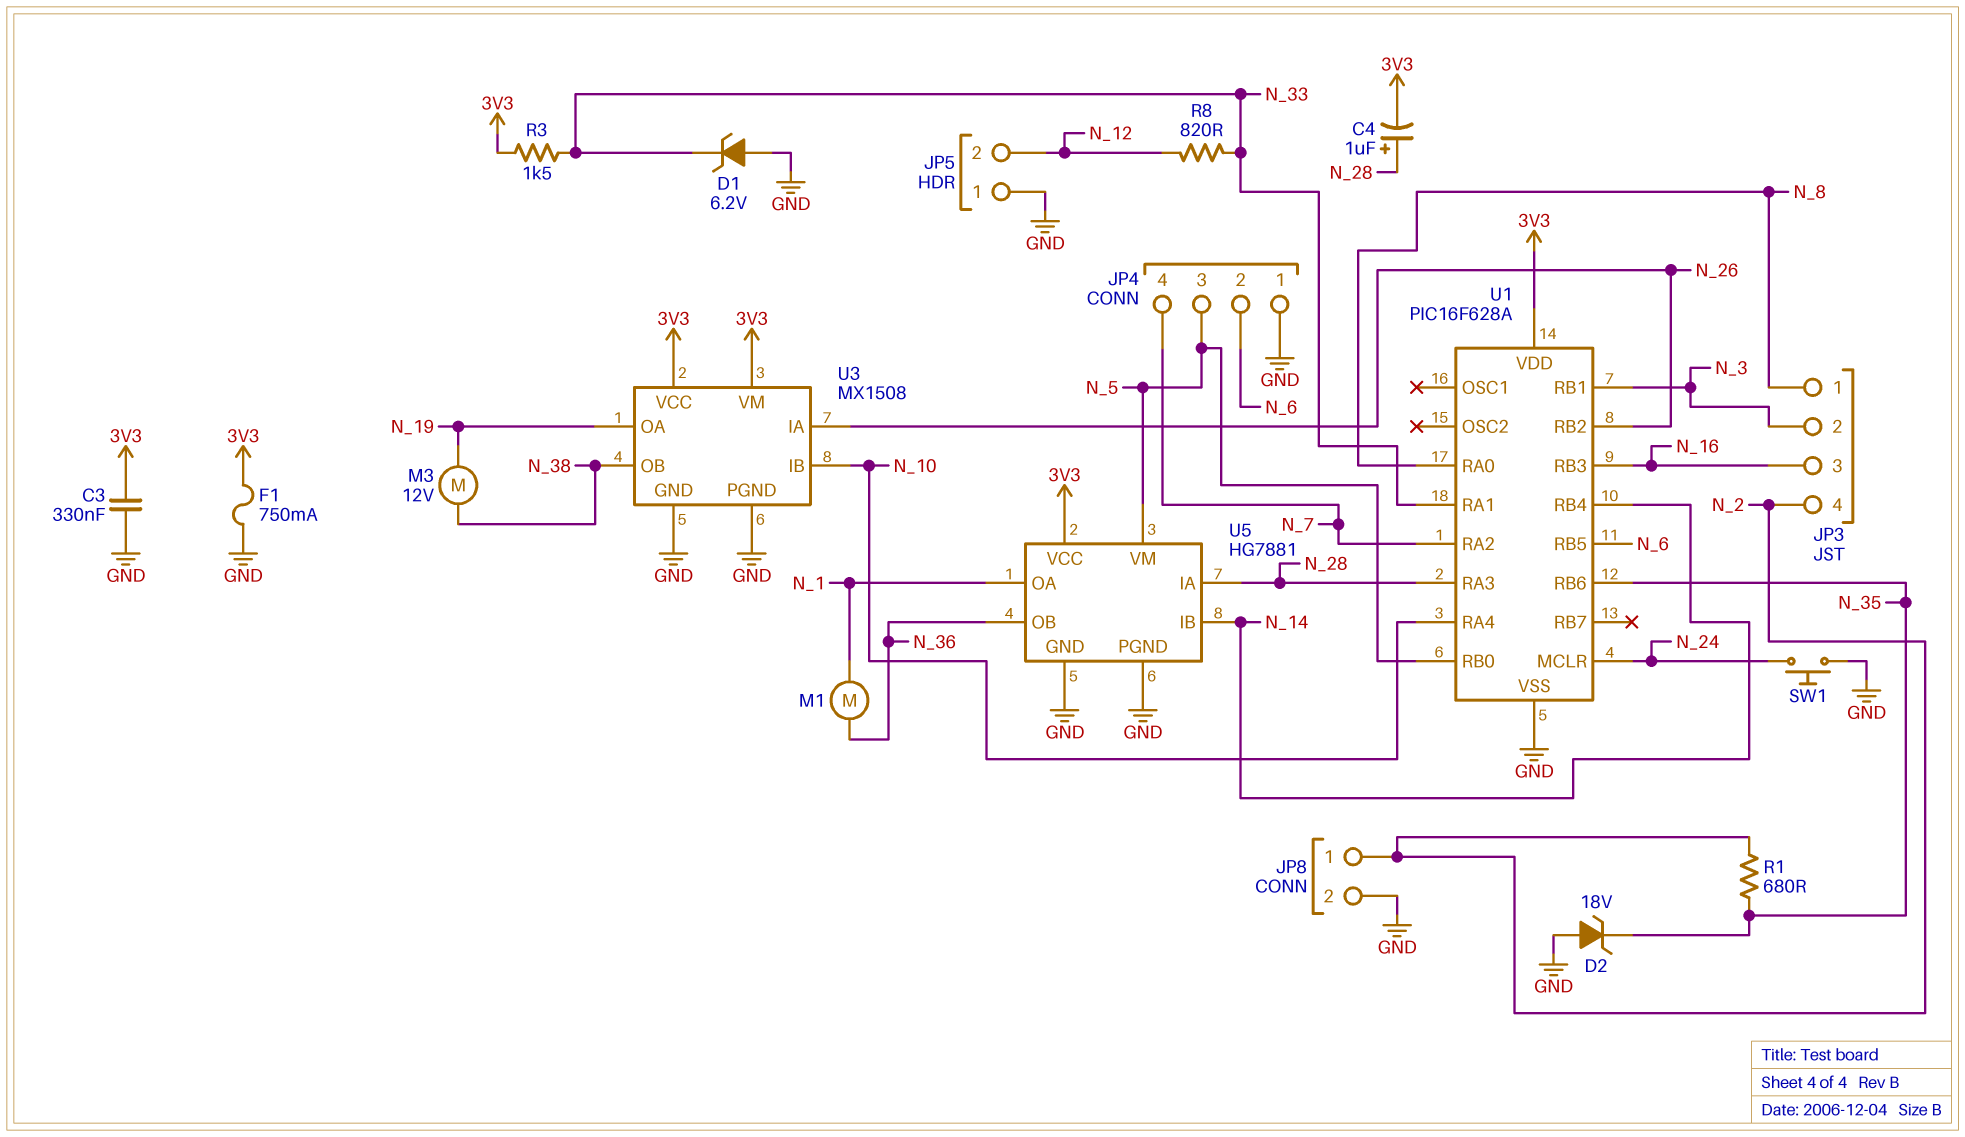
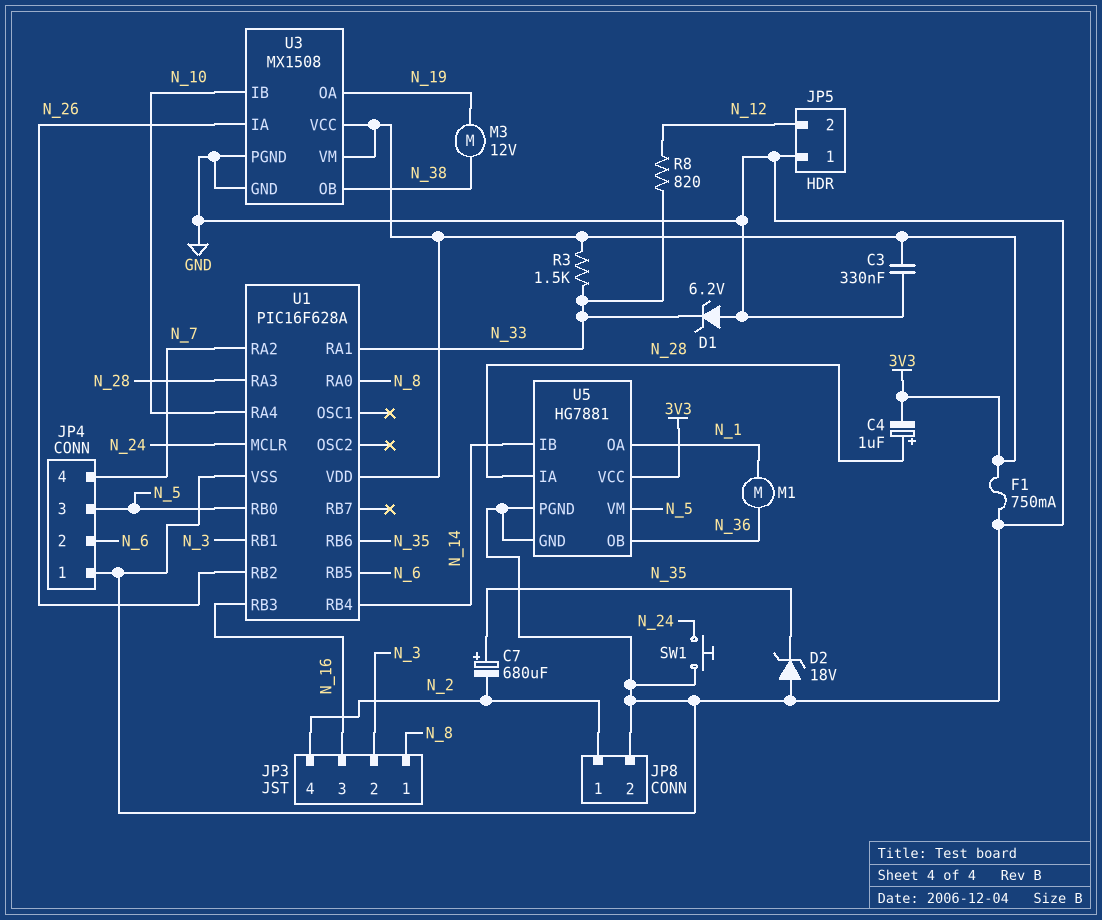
C7: none -> 680uF (plus N_35, minus N_2)
R1: 680 (N_2, N_35) -> none

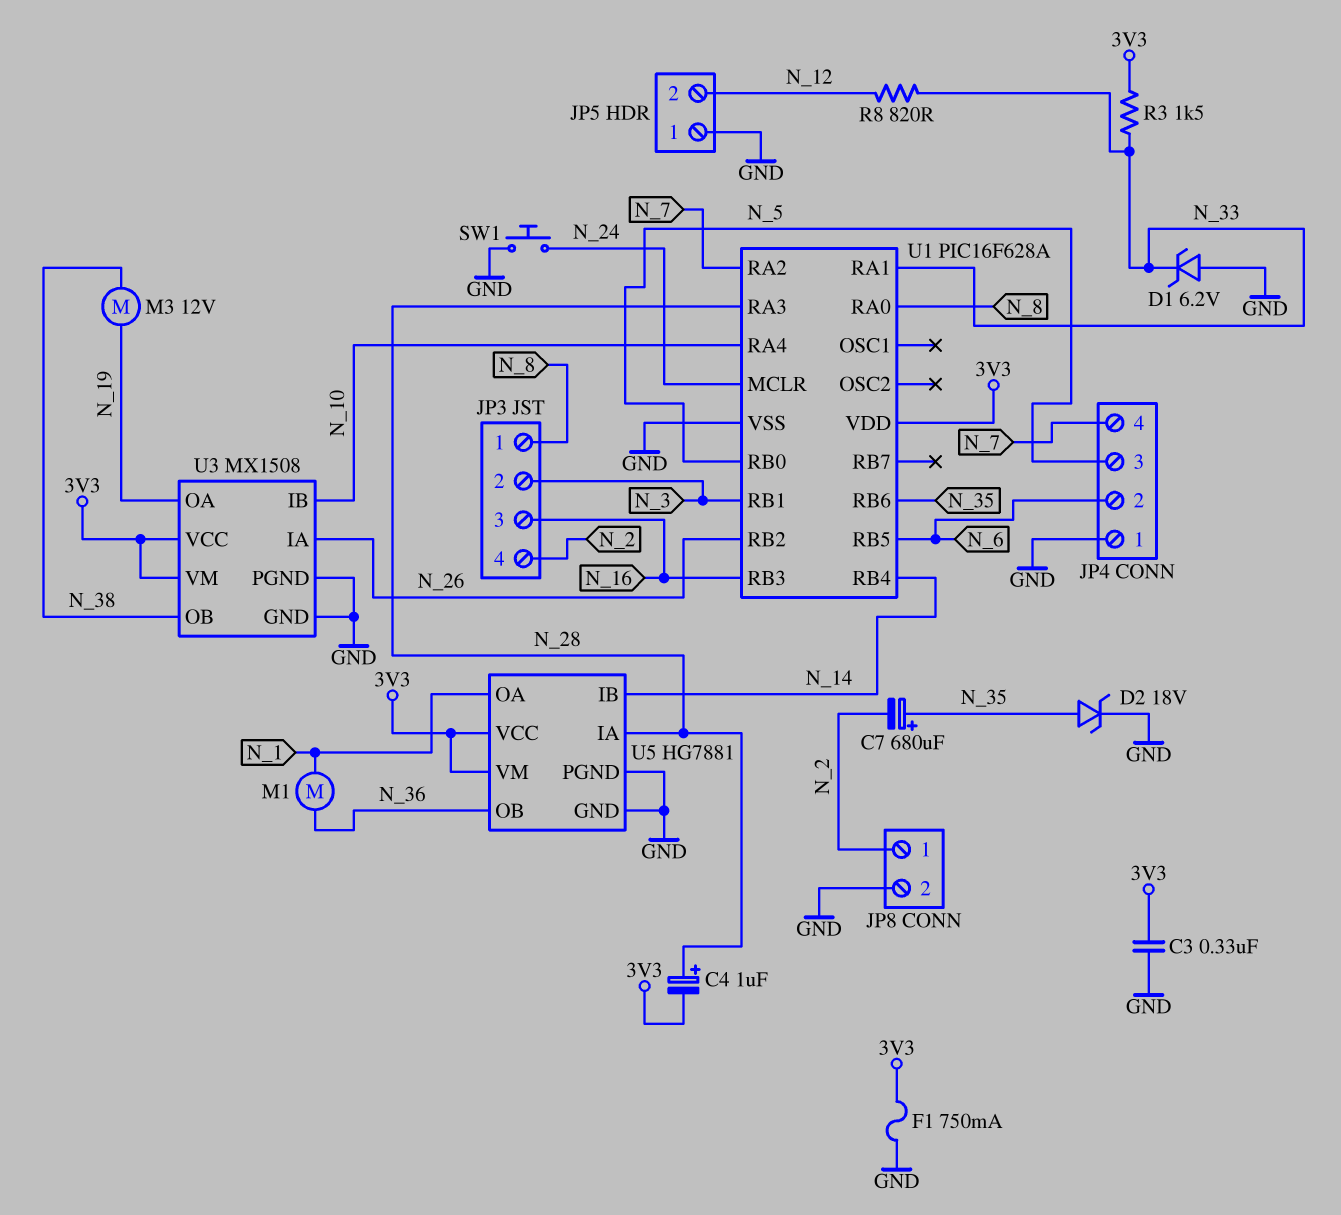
D2: zener 18V (A GND, K N_35) -> zener 18V (A N_35, K GND)
U5 pin VM: N_5 -> 3V3

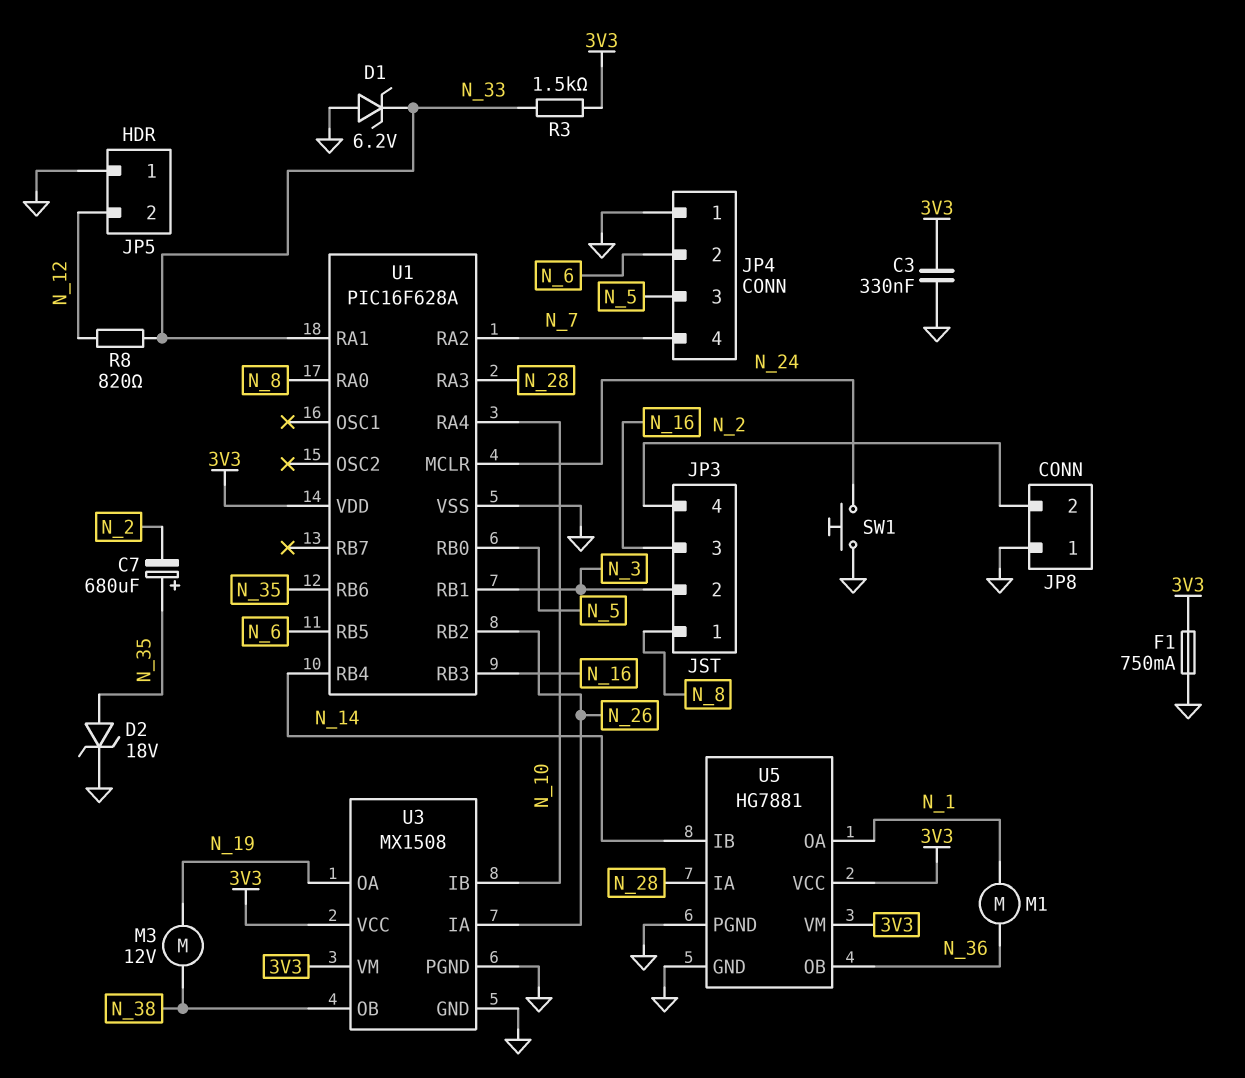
C4: 1uF (plus N_28, minus 3V3) -> none
JP8 pin 1: N_2 -> GND
JP8 pin 2: GND -> N_2

